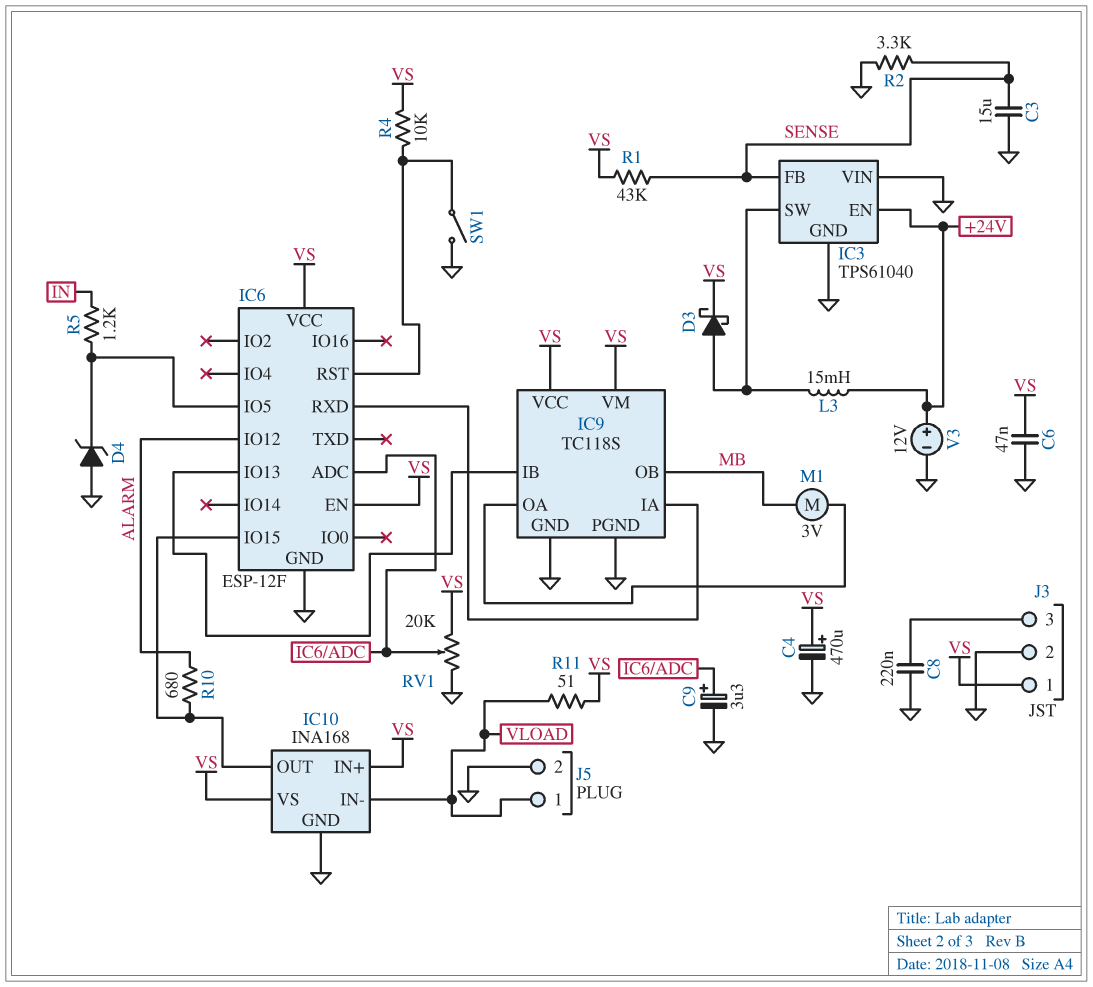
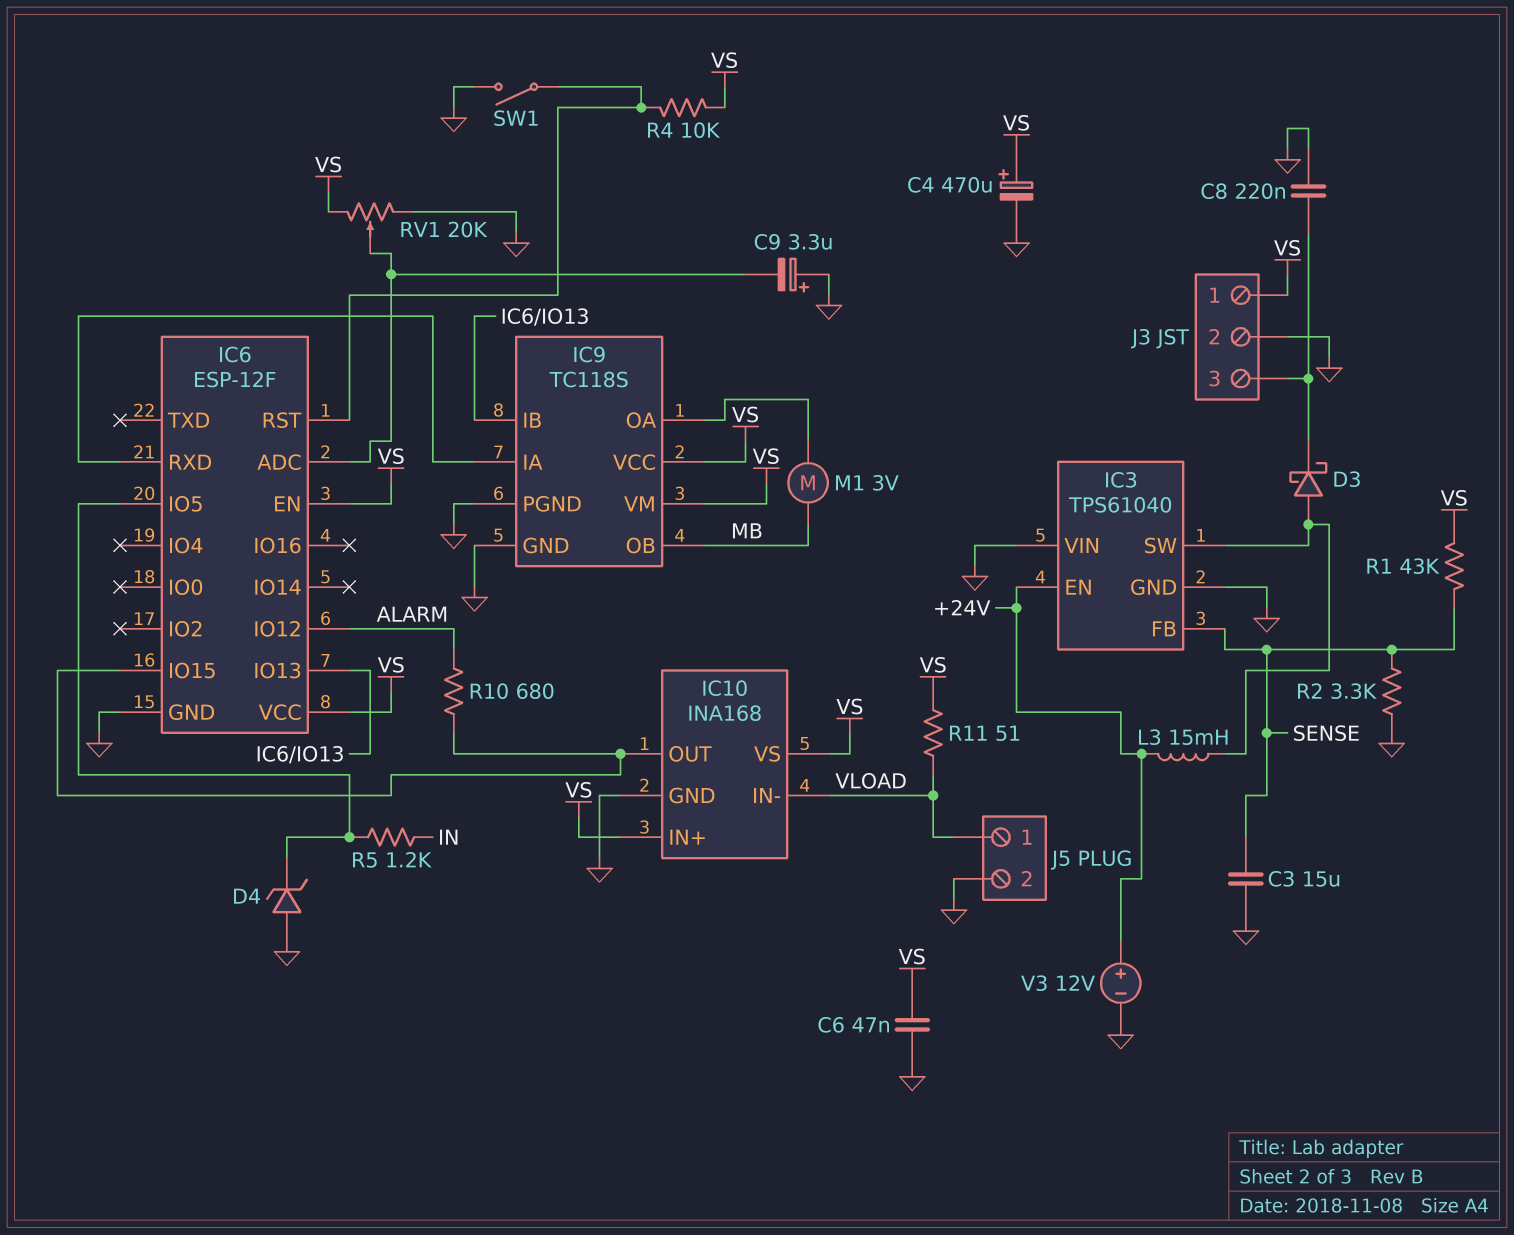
C9: 3.3uF (plus IC6/ADC, minus GND) -> 3.3uF (plus GND, minus IC6/ADC)
D3: schottky (A IC3/SW, K VS) -> schottky (A IC3/SW, K J3/3)

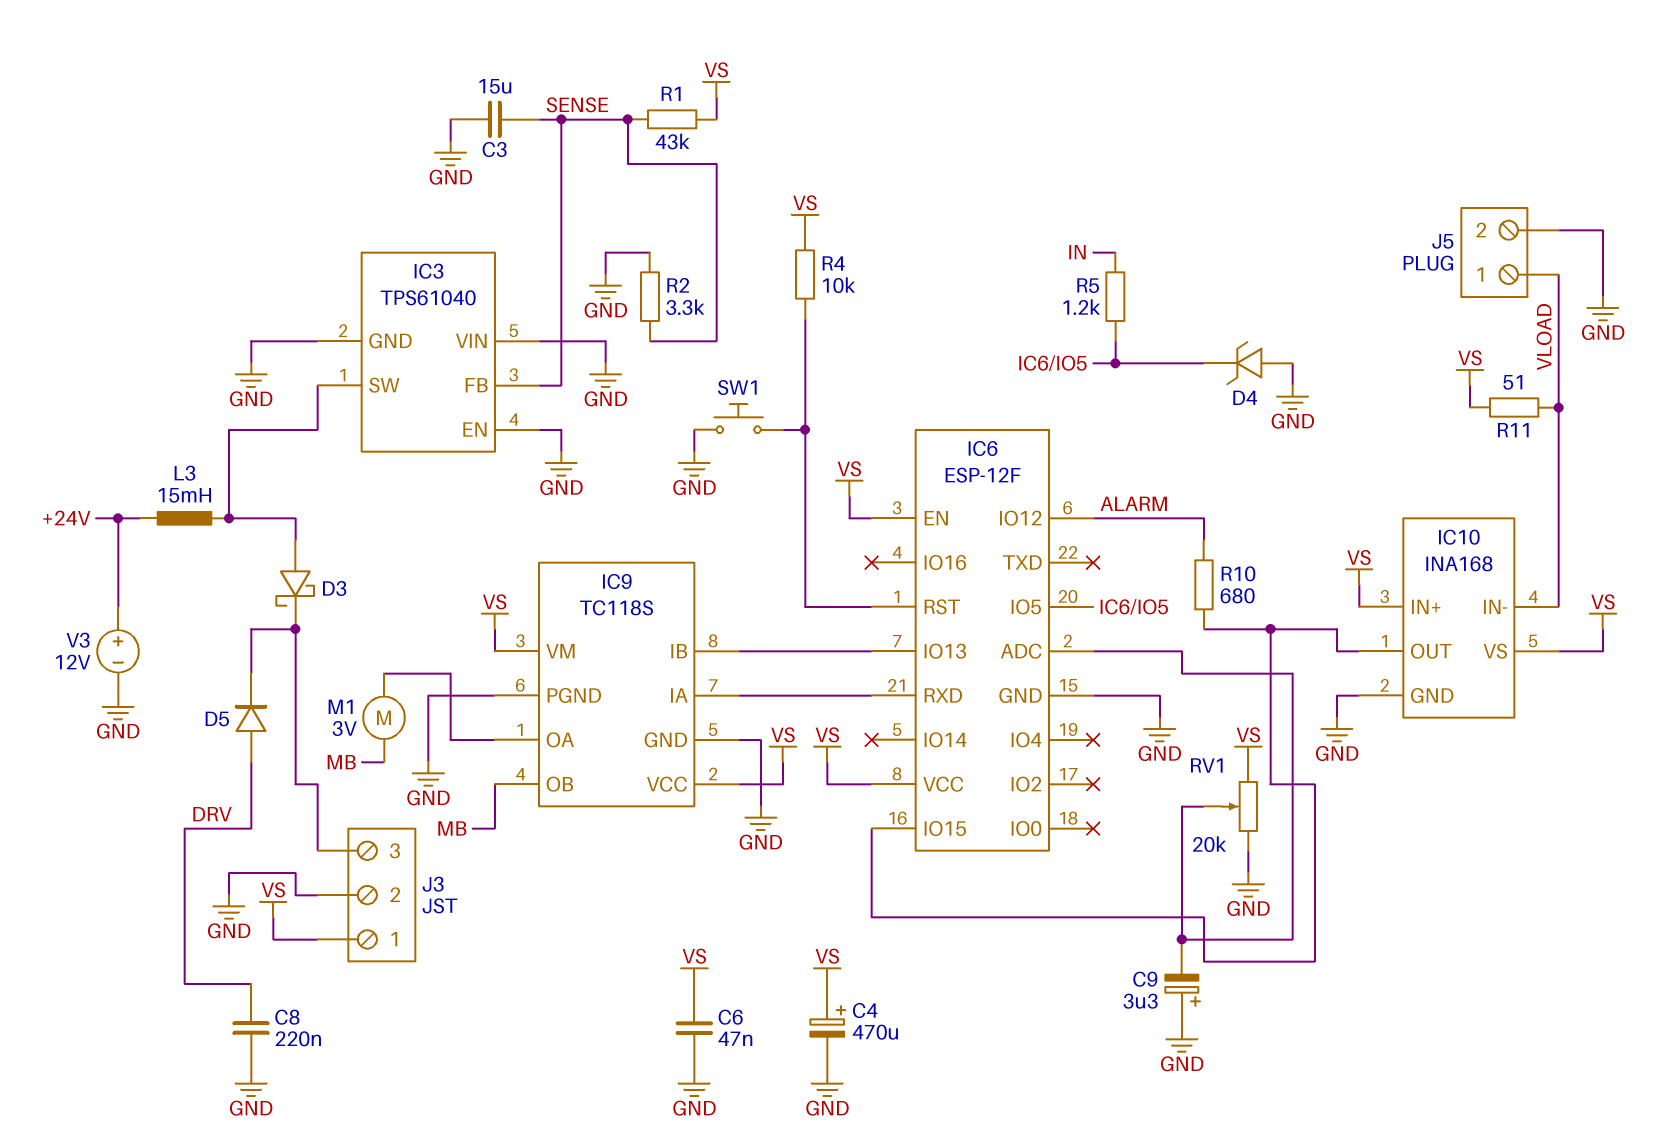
C8: 220nF (GND, J3/3) -> 220nF (DRV, GND)
D5: none -> diode (A DRV, K J3/3)
IC3 pin EN: +24V -> GND
SW1: switch (GND, IC6/RST) -> button (GND, IC6/RST)

